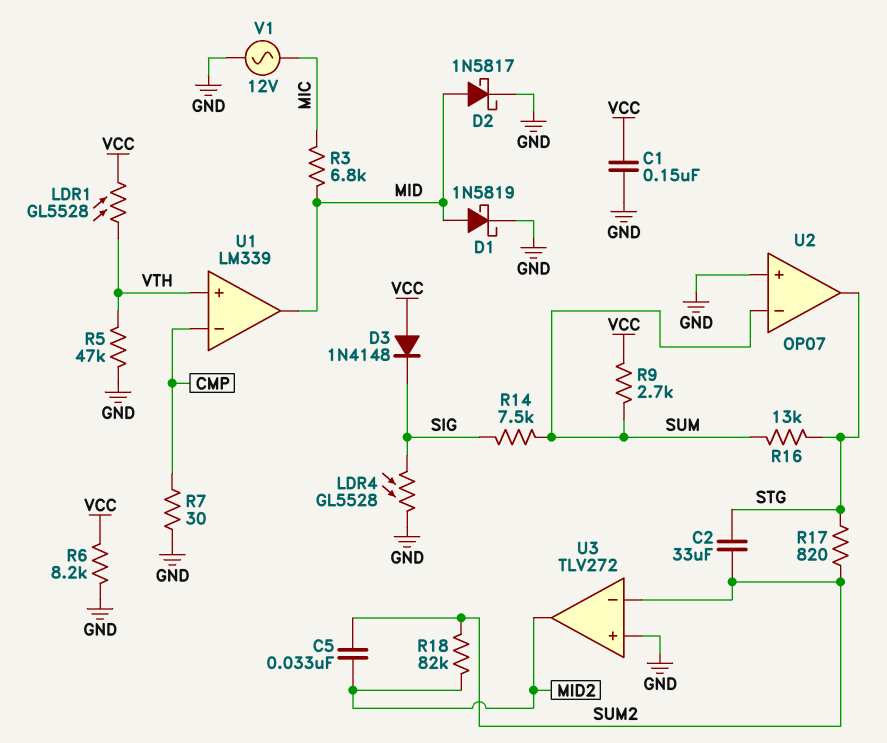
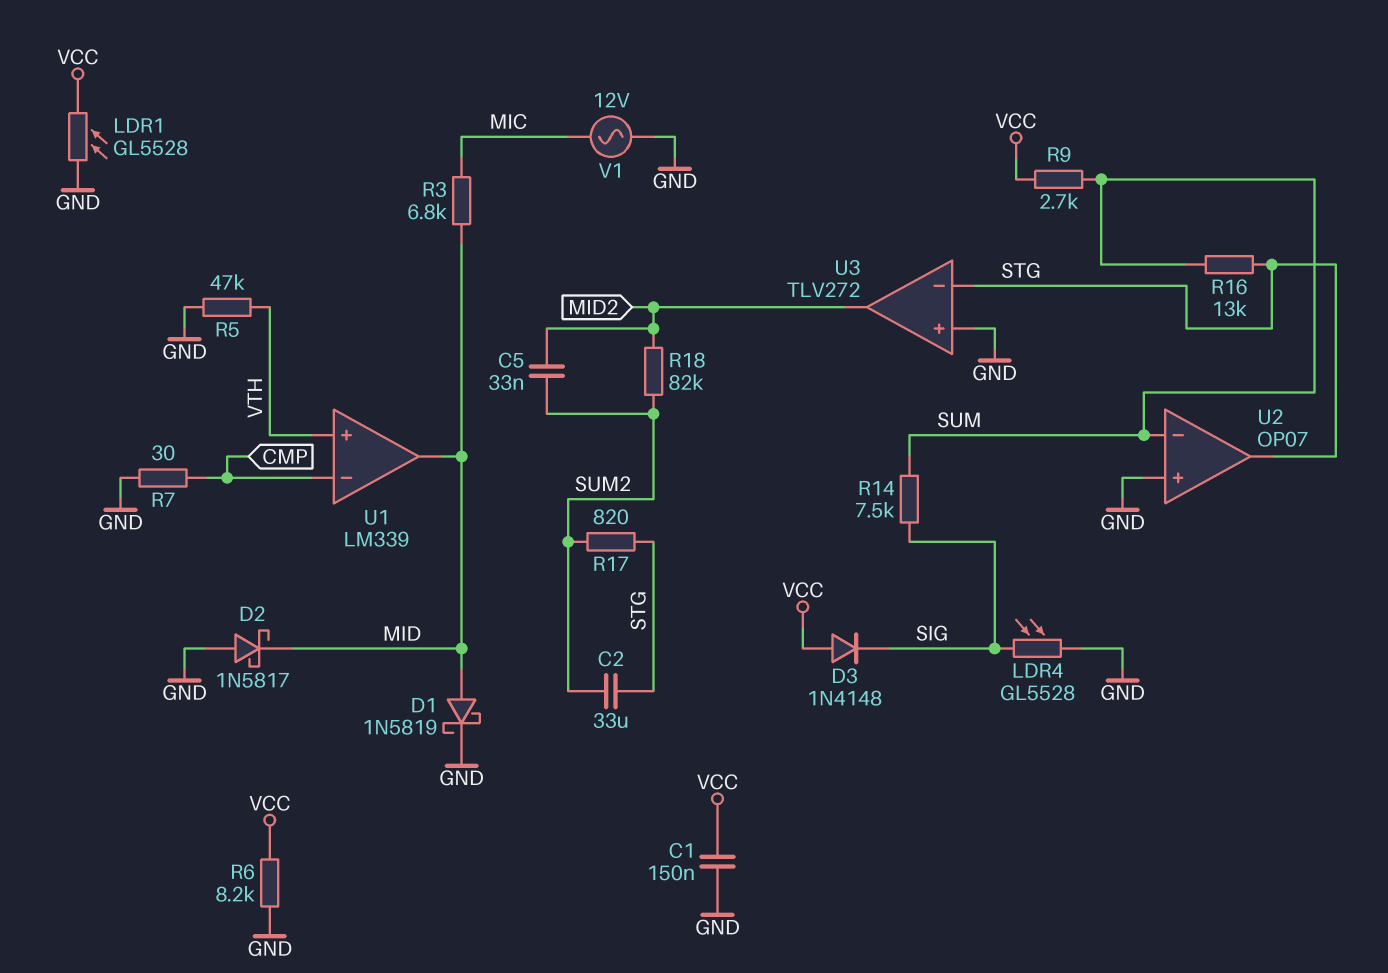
D2: schottky 1N5817 (A MID, K GND) -> schottky 1N5817 (A GND, K MID)
LDR1: GL5528 (VCC, VTH) -> GL5528 (GND, VCC)
U3 pin in-: SUM2 -> STG

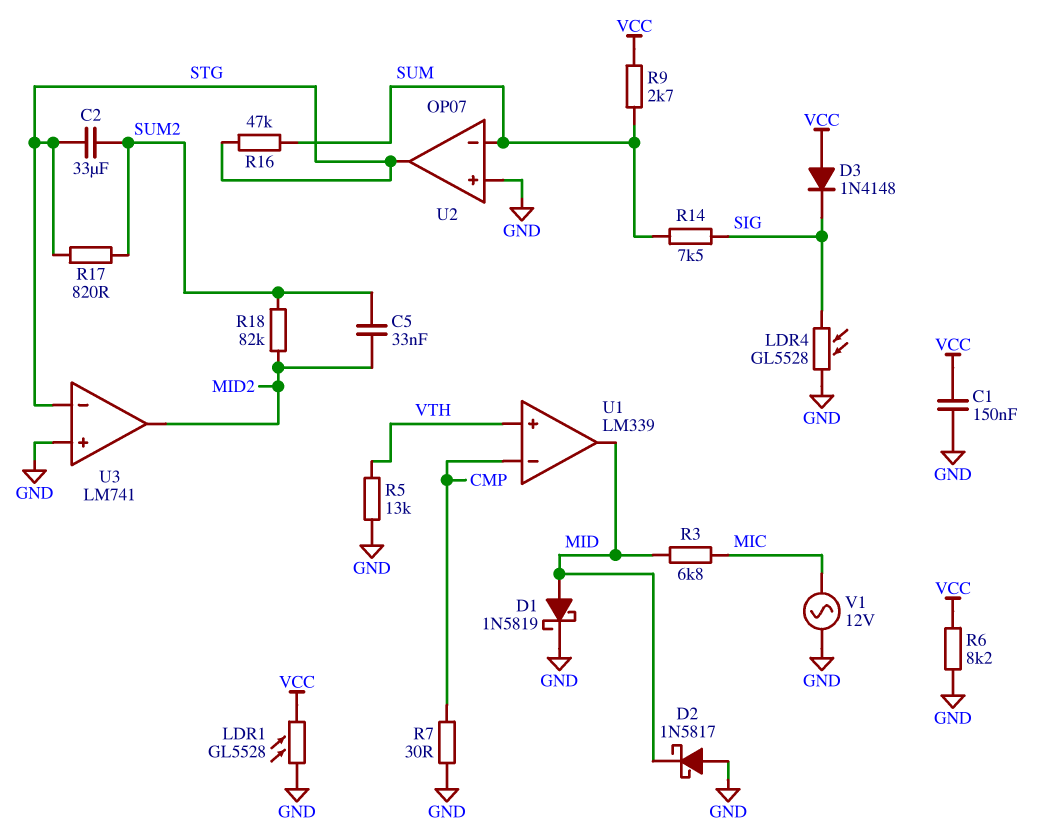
R5: 47k (GND, VTH) -> 13k (GND, VTH)
R16: 13k (STG, SUM) -> 47k (STG, SUM)
U3: TLV272 -> LM741

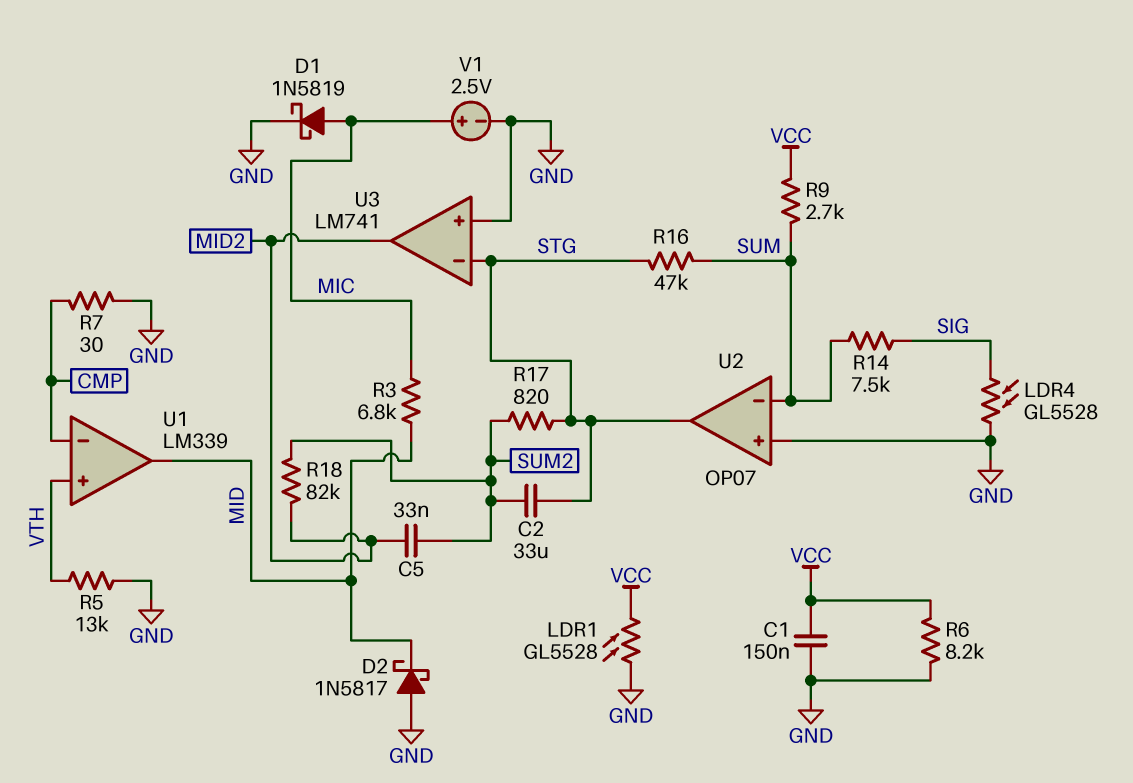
D1: schottky 1N5819 (A MID, K GND) -> schottky 1N5819 (A MIC, K GND)
D3: diode 1N4148 (A VCC, K SIG) -> none
V1: AC 12V (GND, MIC) -> 2.5V (plus MIC, minus GND)

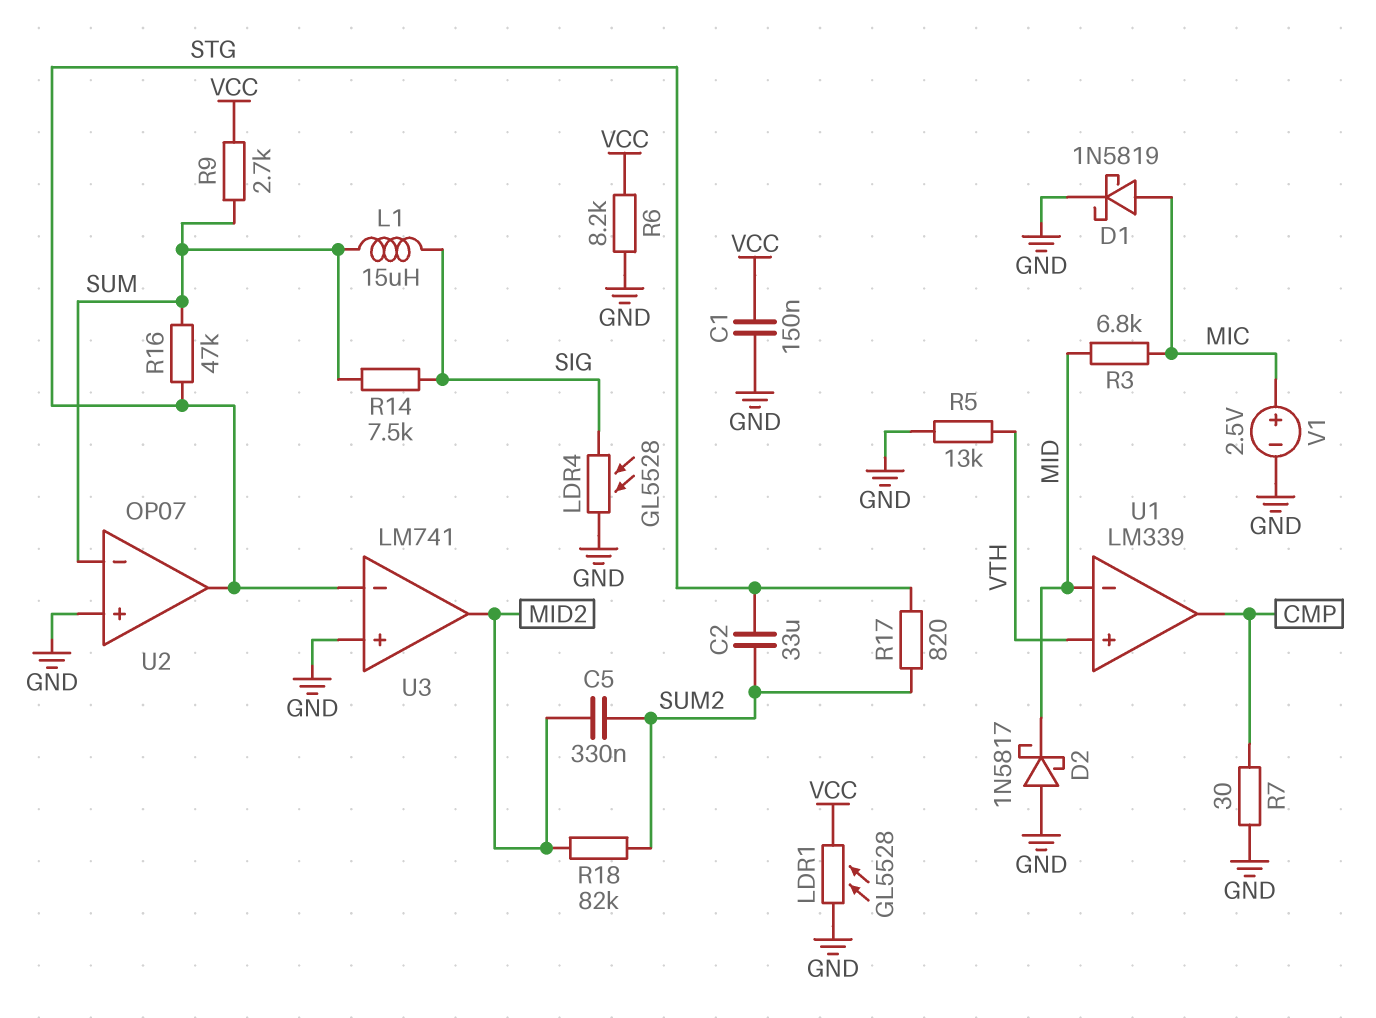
C5: 33nF (MID2, SUM2) -> 330nF (MID2, SUM2)
L1: none -> 15uH (SIG, SUM)
U1 pin in-: CMP -> MID
U1 pin out: MID -> CMP

